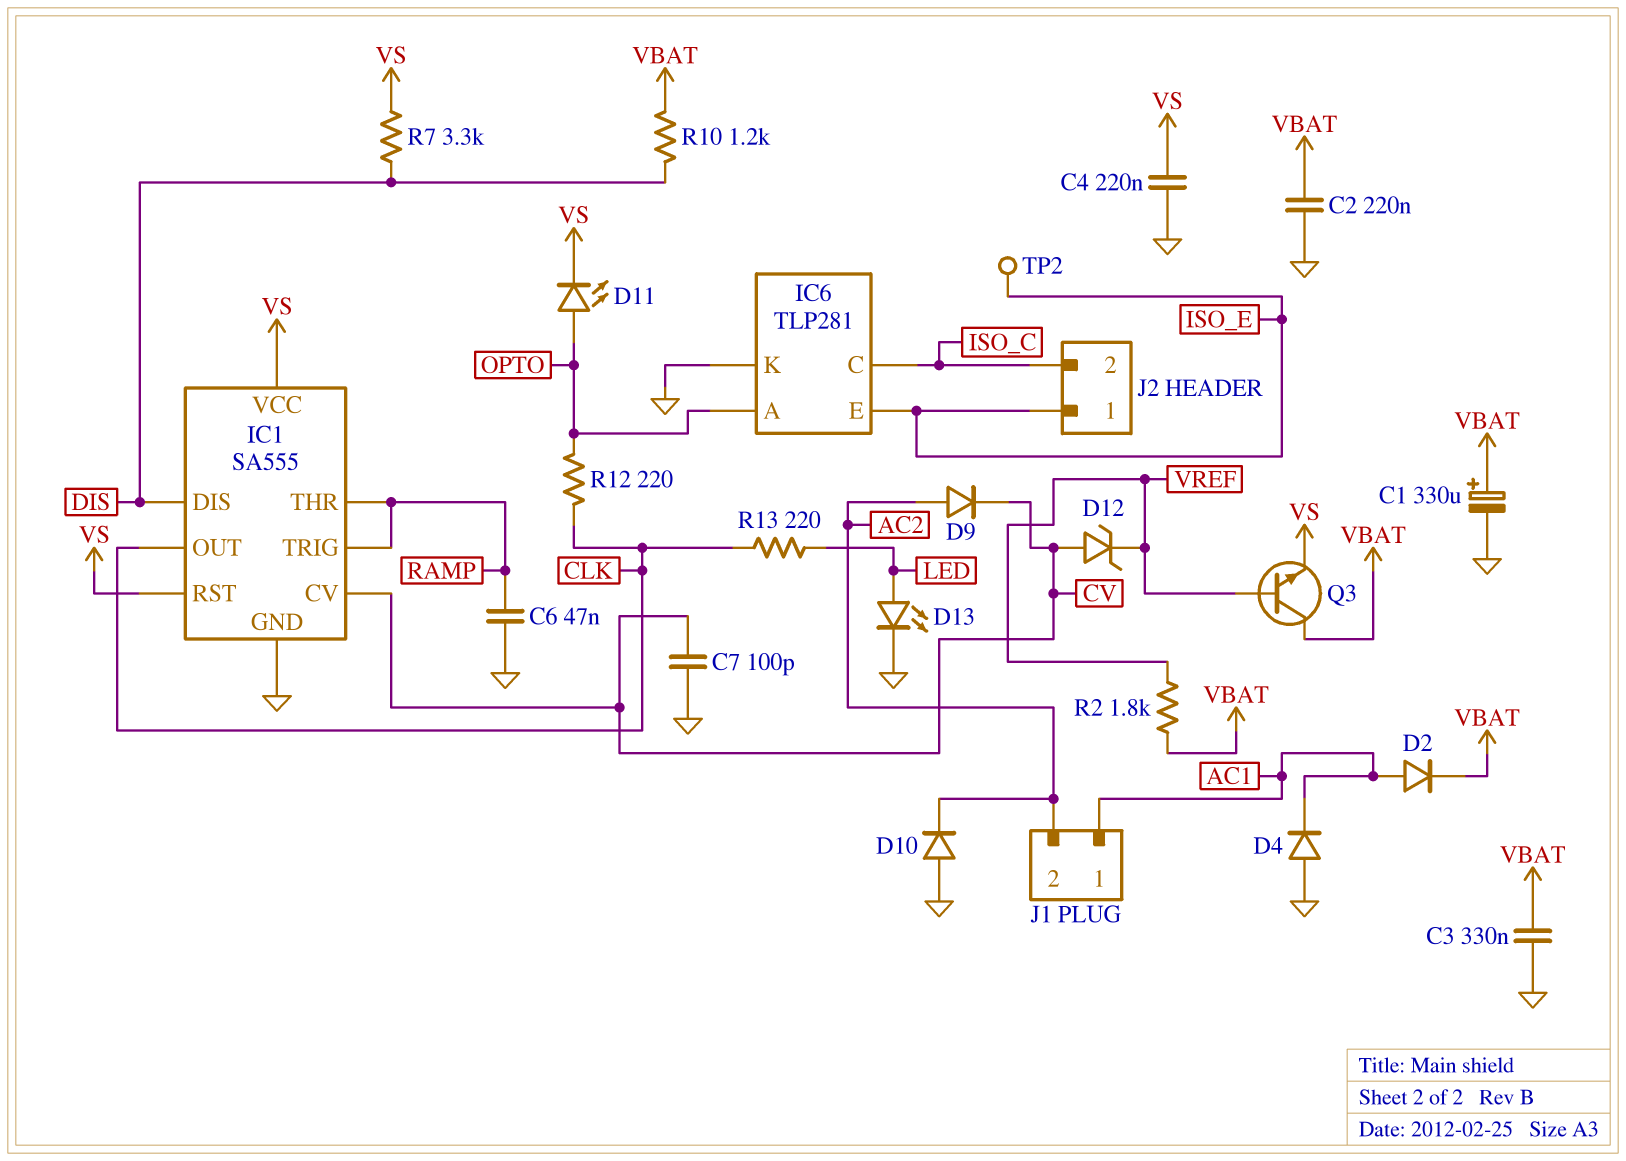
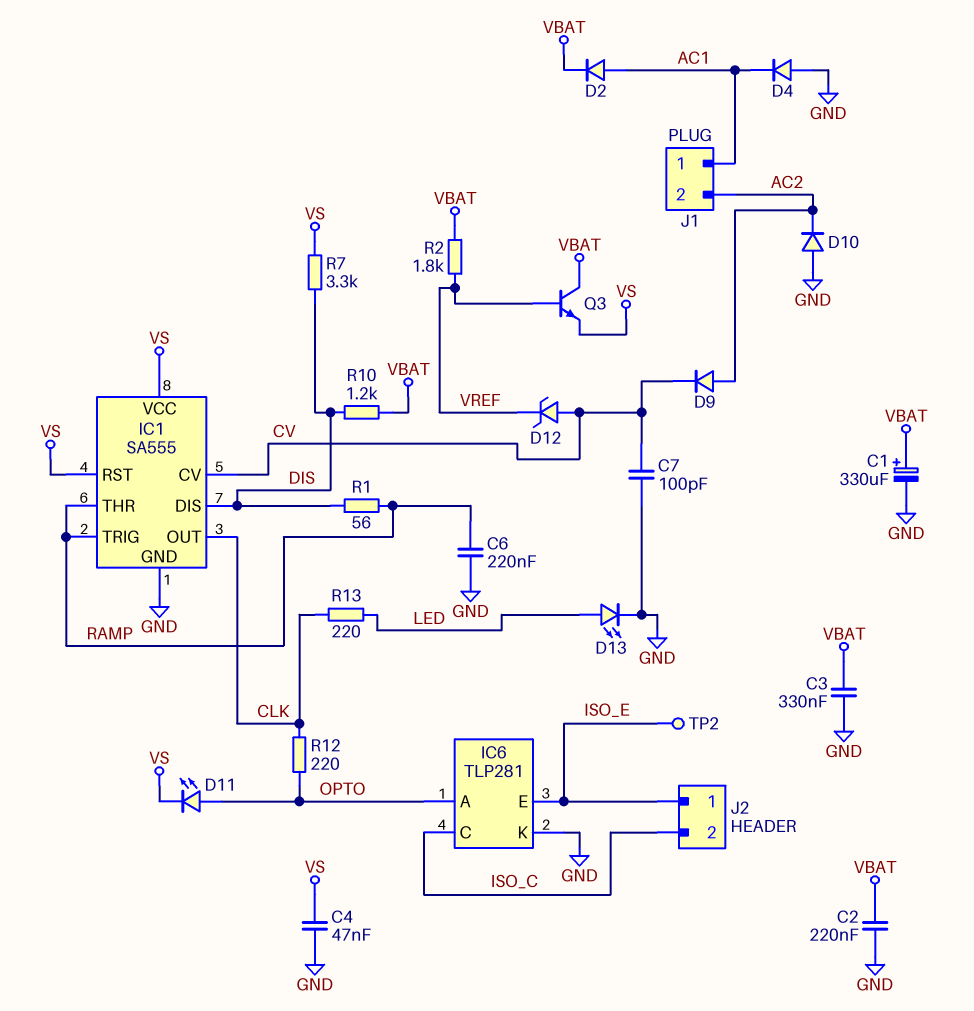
C4: 220nF (GND, VS) -> 47nF (GND, VS)
C6: 47nF (GND, RAMP) -> 220nF (GND, RAMP)
R1: none -> 56 (DIS, RAMP)

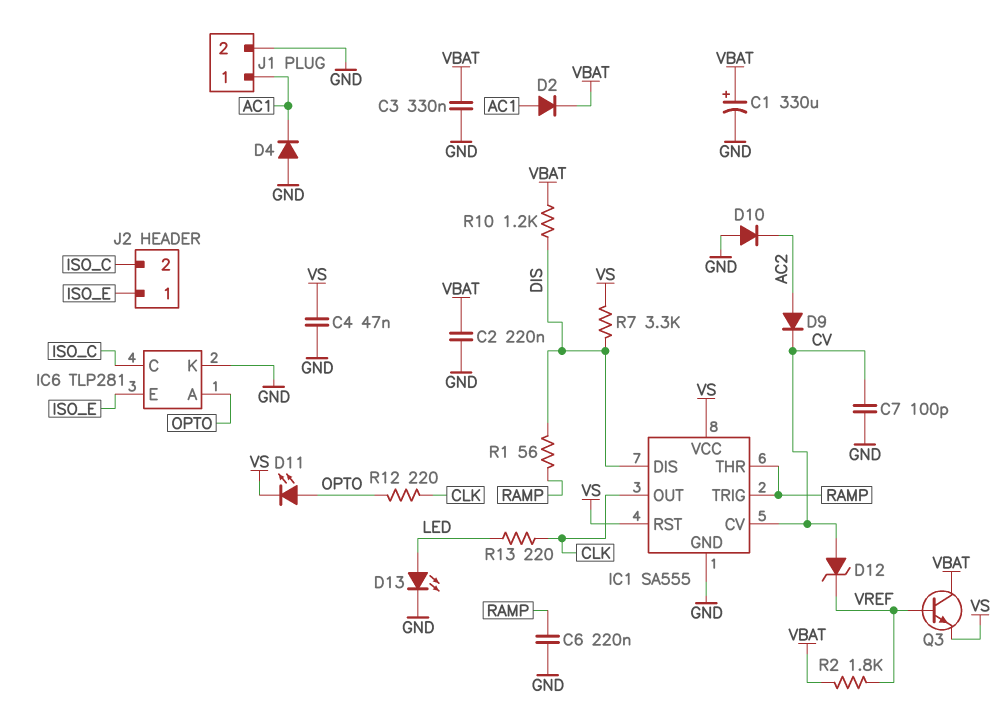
J1 pin 2: AC2 -> GND
TP2: test point (ISO_E) -> none

